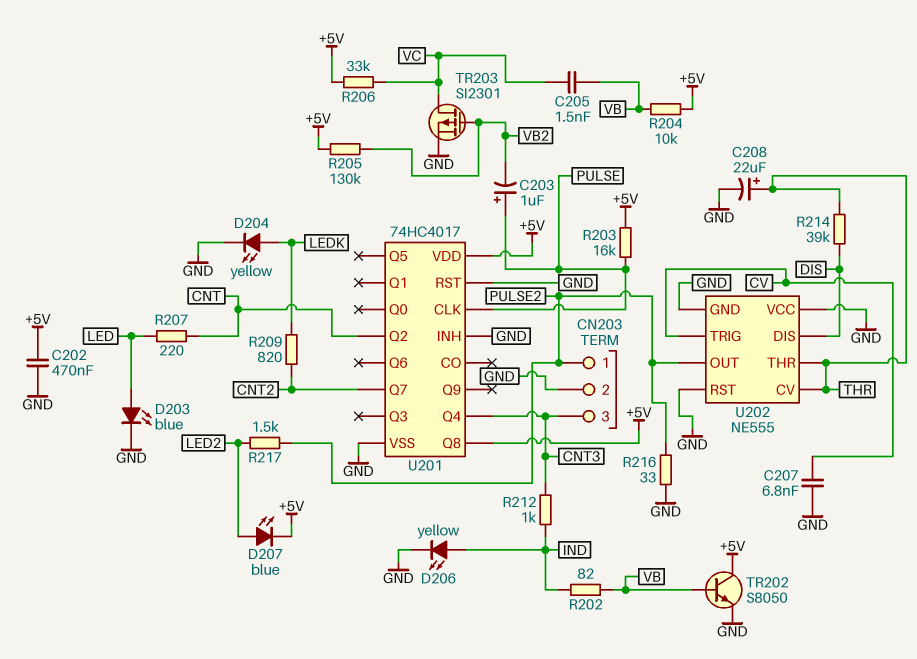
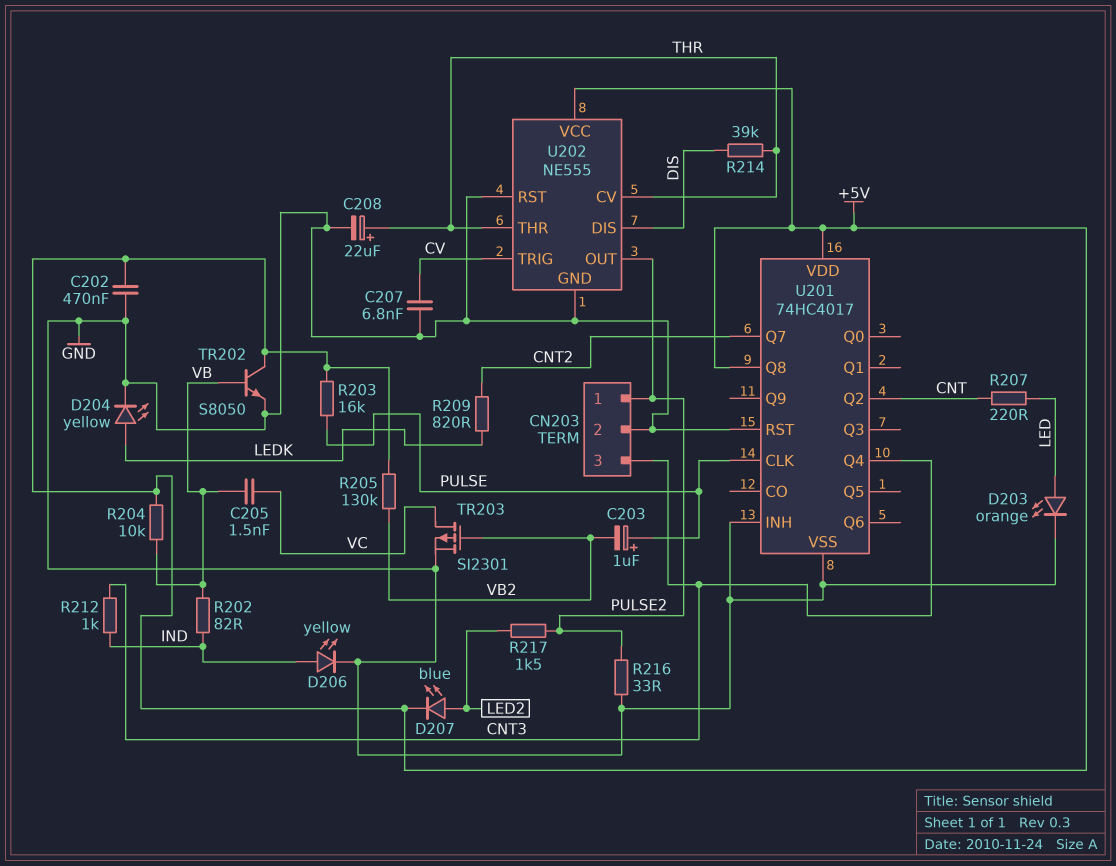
D203: LED blue (A LED, K GND) -> LED orange (A LED, K GND)
R206: 33k (+5V, VC) -> none
U202 pin VCC: GND -> +5V

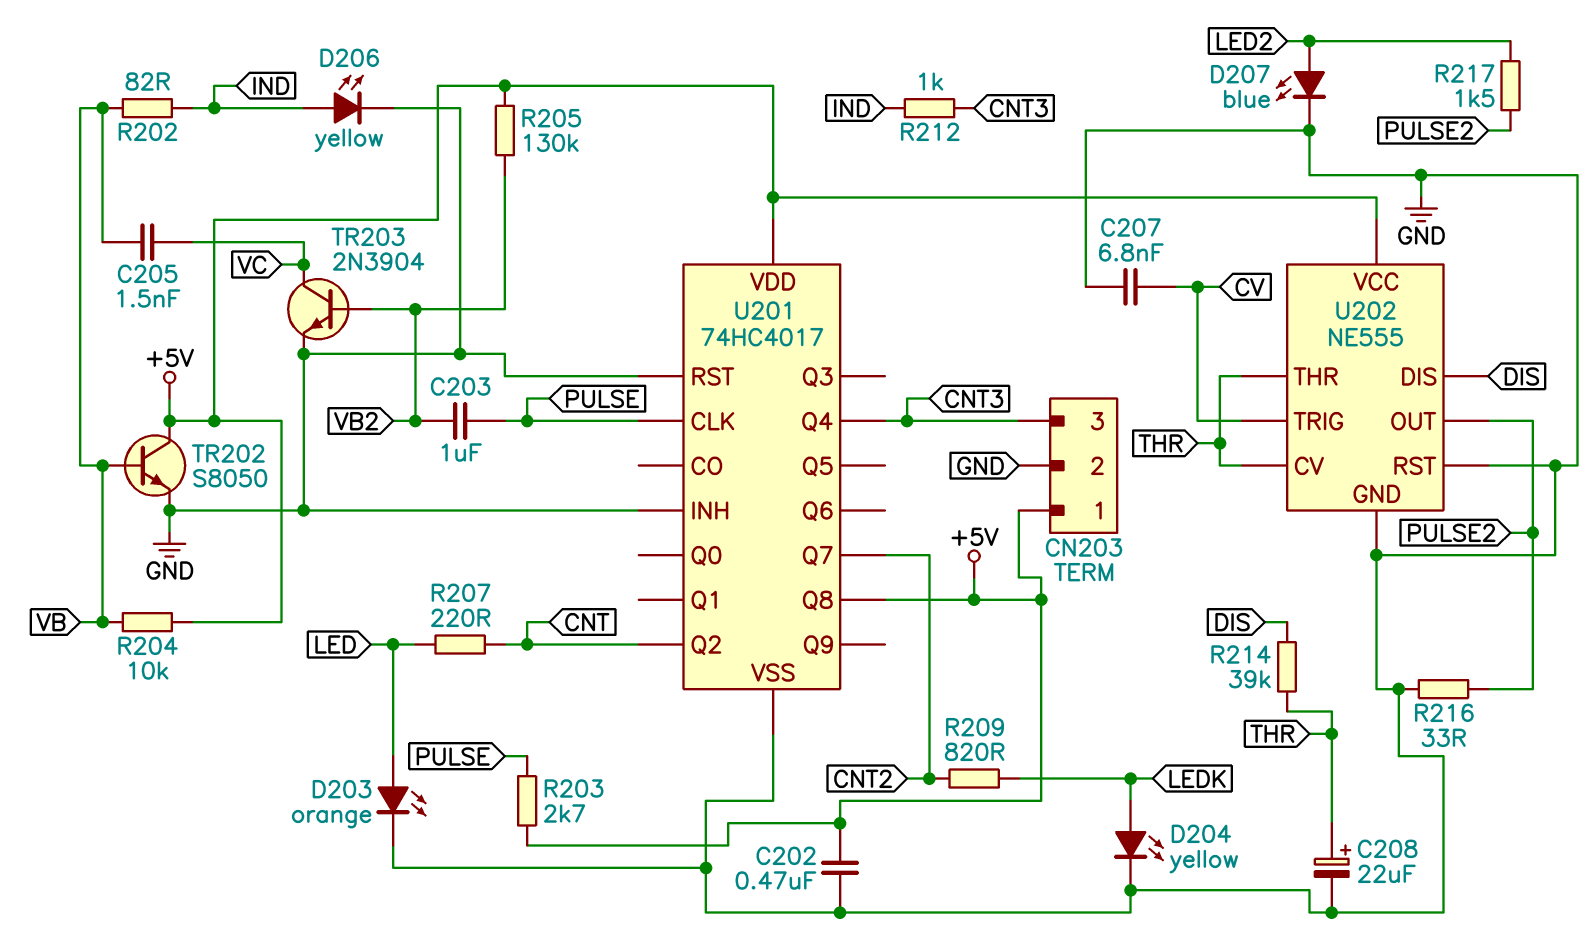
C203: 1uF (plus PULSE, minus VB2) -> 1uF (PULSE, VB2)
CN203 pin 1: PULSE2 -> +5V
D207: LED blue (A LED2, K +5V) -> LED blue (A LED2, K GND)
R203: 16k (+5V, PULSE) -> 2.7k (+5V, PULSE)
TR203: PMOS SI2301 (G VB2, D VC, S GND) -> NPN 2N3904 (B VB2, C VC, E GND)

